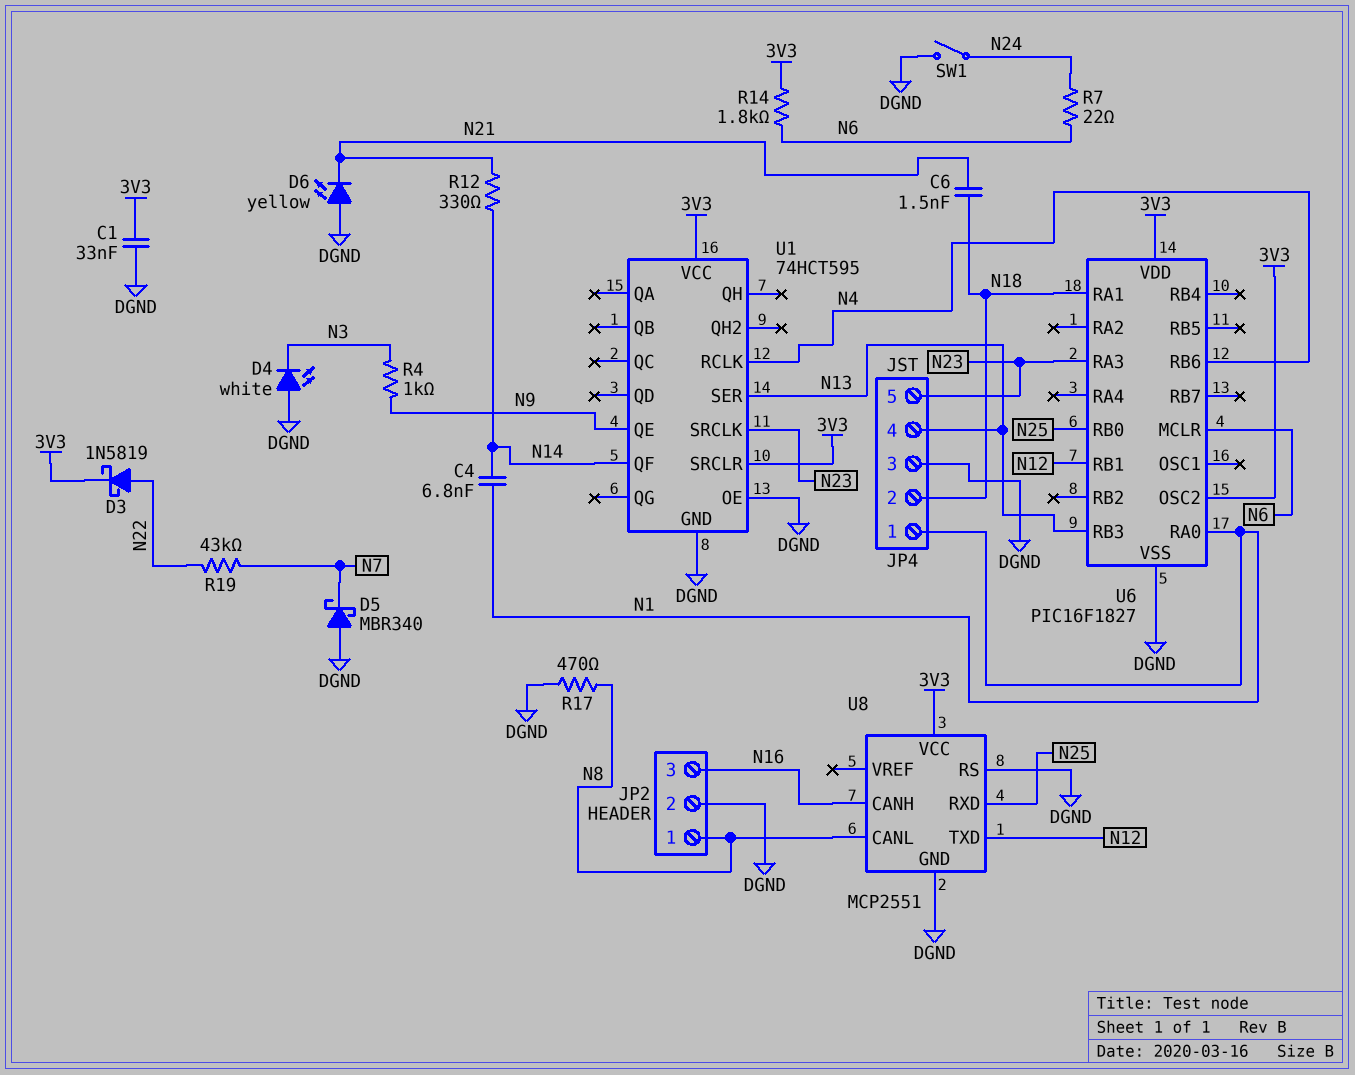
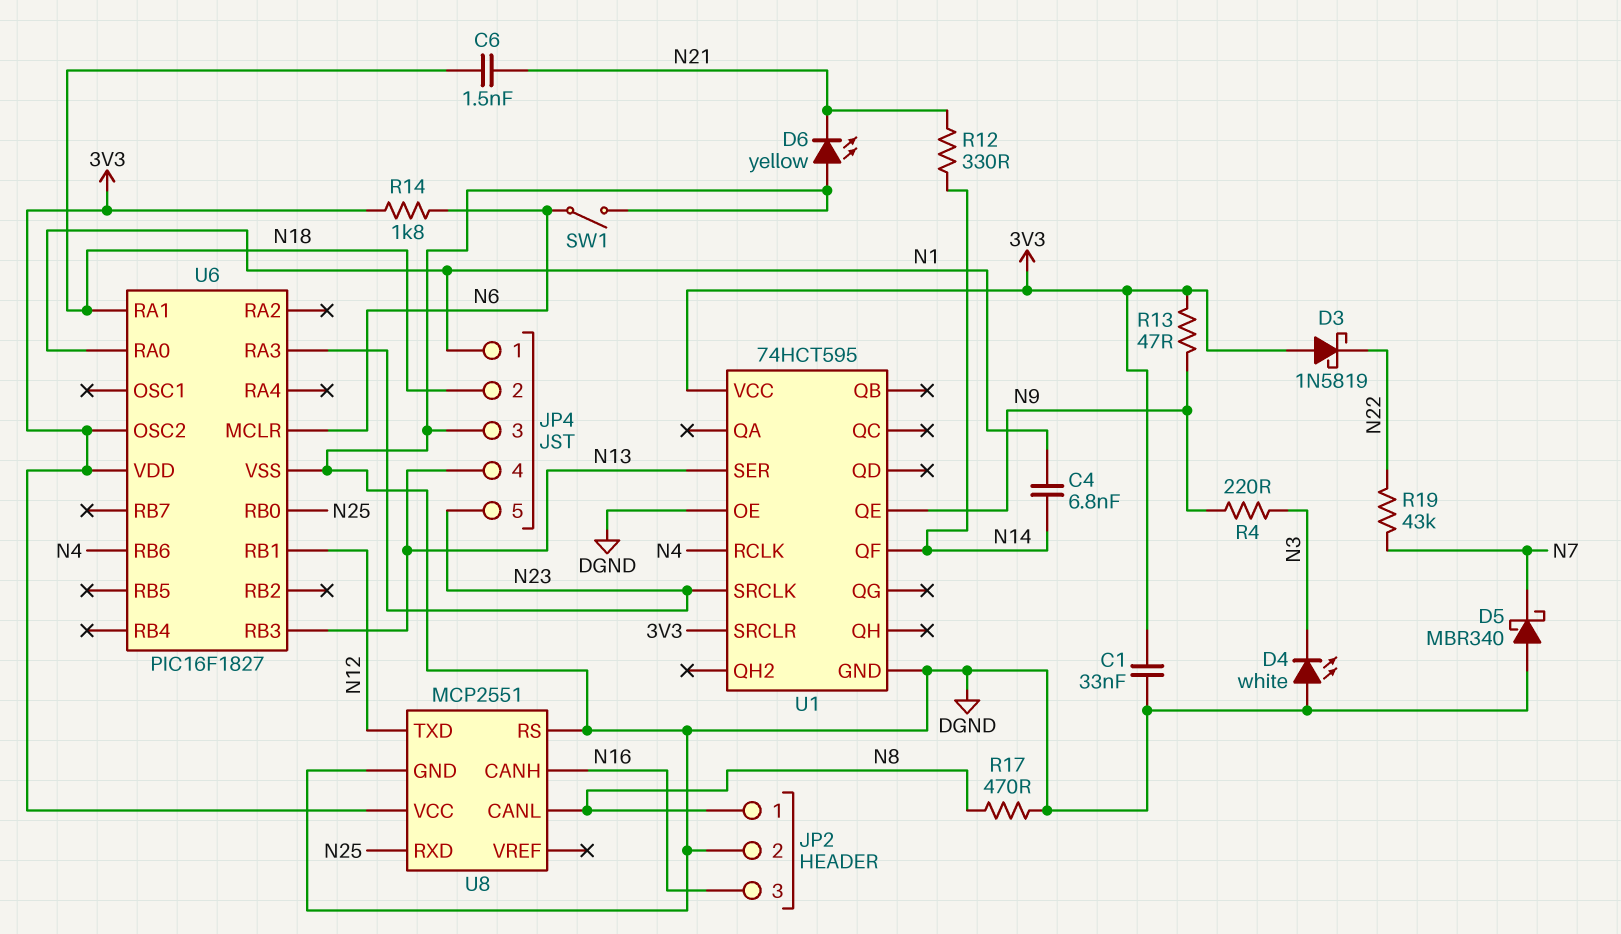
D3: schottky 1N5819 (A N22, K 3V3) -> schottky 1N5819 (A 3V3, K N22)
R4: 1k (N3, N9) -> 220 (N3, N9)
R7: 22 (N6, N24) -> none
R13: none -> 47 (3V3, N9)
SW1: switch (DGND, N24) -> switch (DGND, N6)

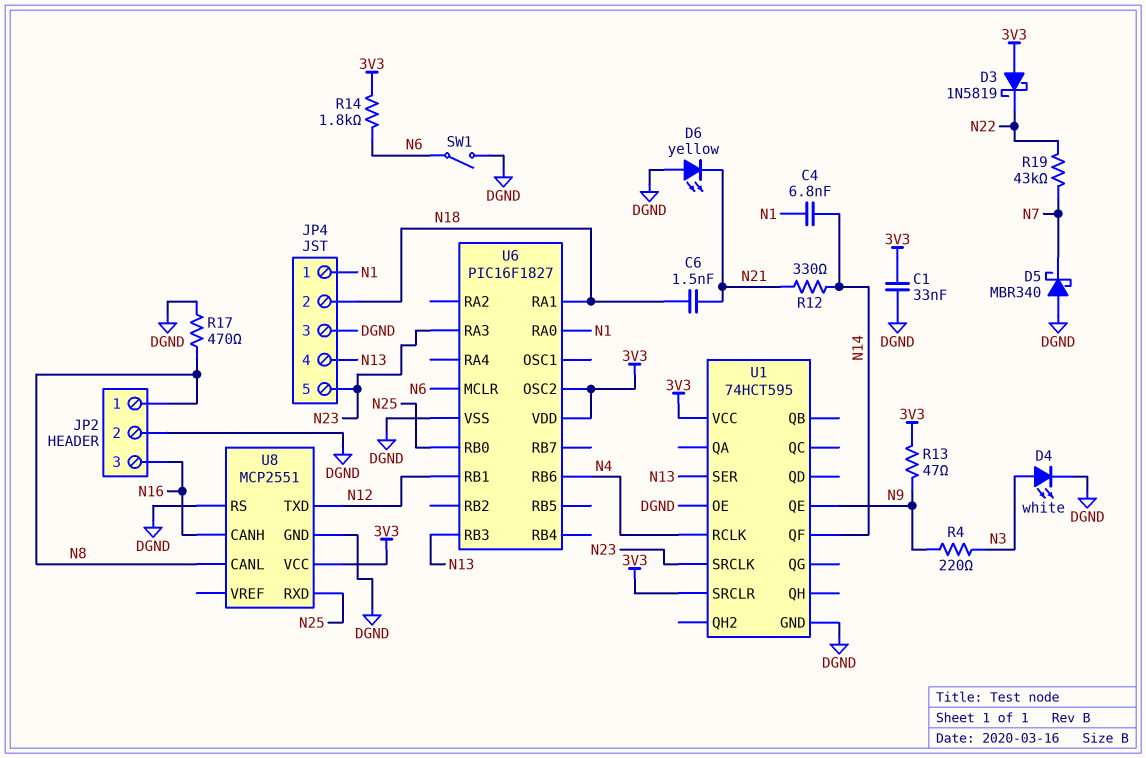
D4: LED white (A DGND, K N3) -> LED white (A N3, K DGND)

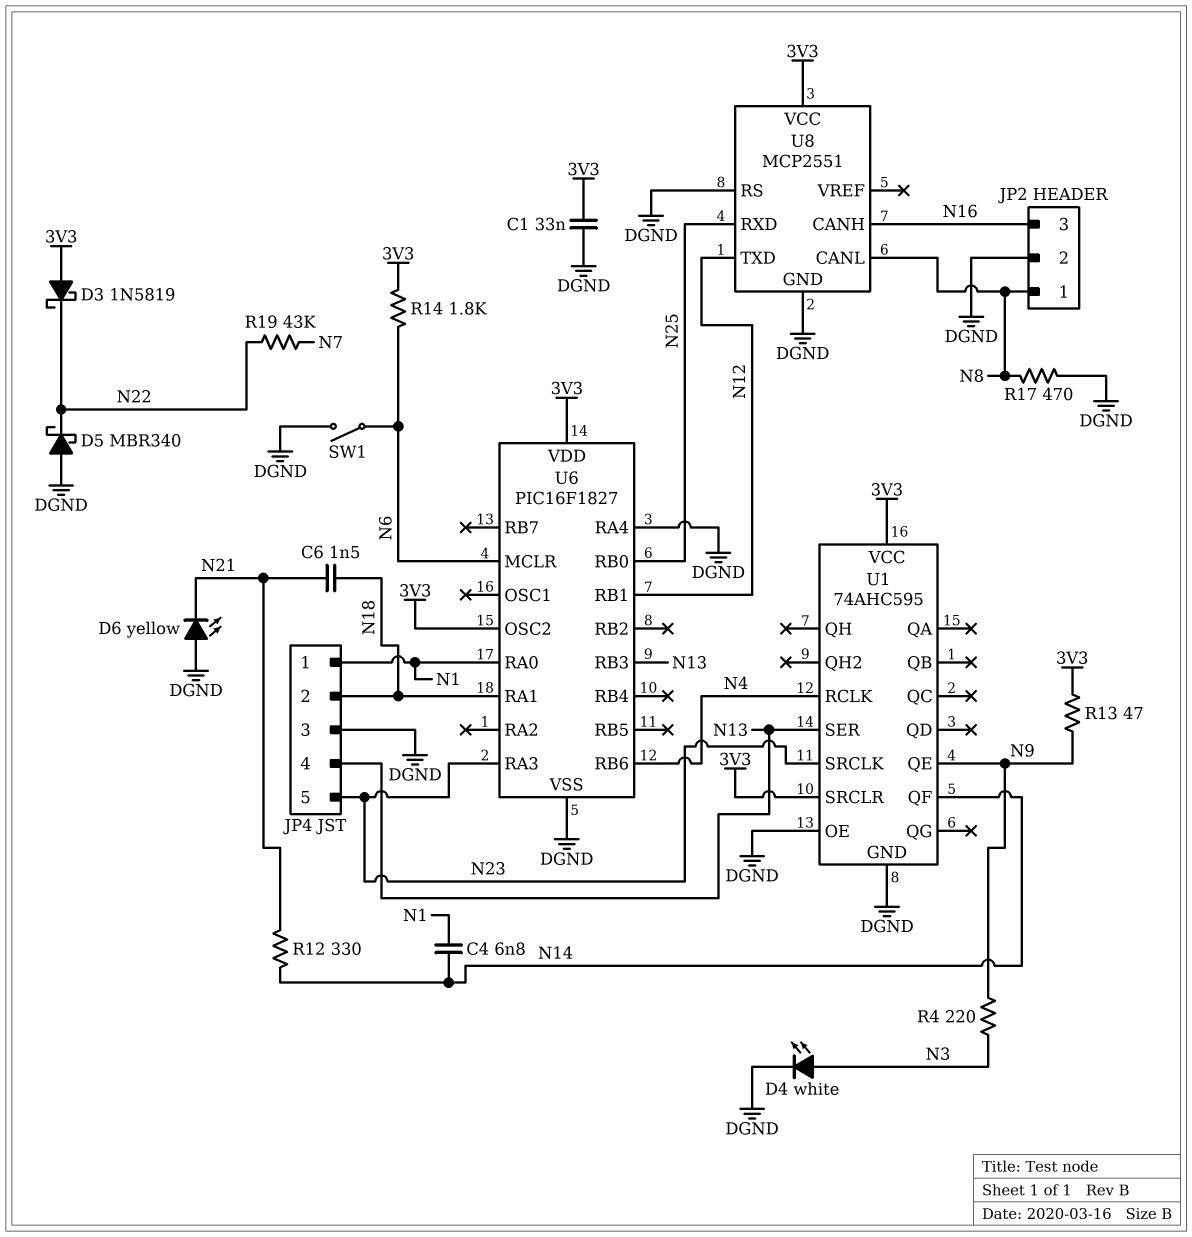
D5: schottky MBR340 (A DGND, K N7) -> schottky MBR340 (A DGND, K N22)
U1: 74HCT595 -> 74AHC595
U6 pin RA4: none -> DGND

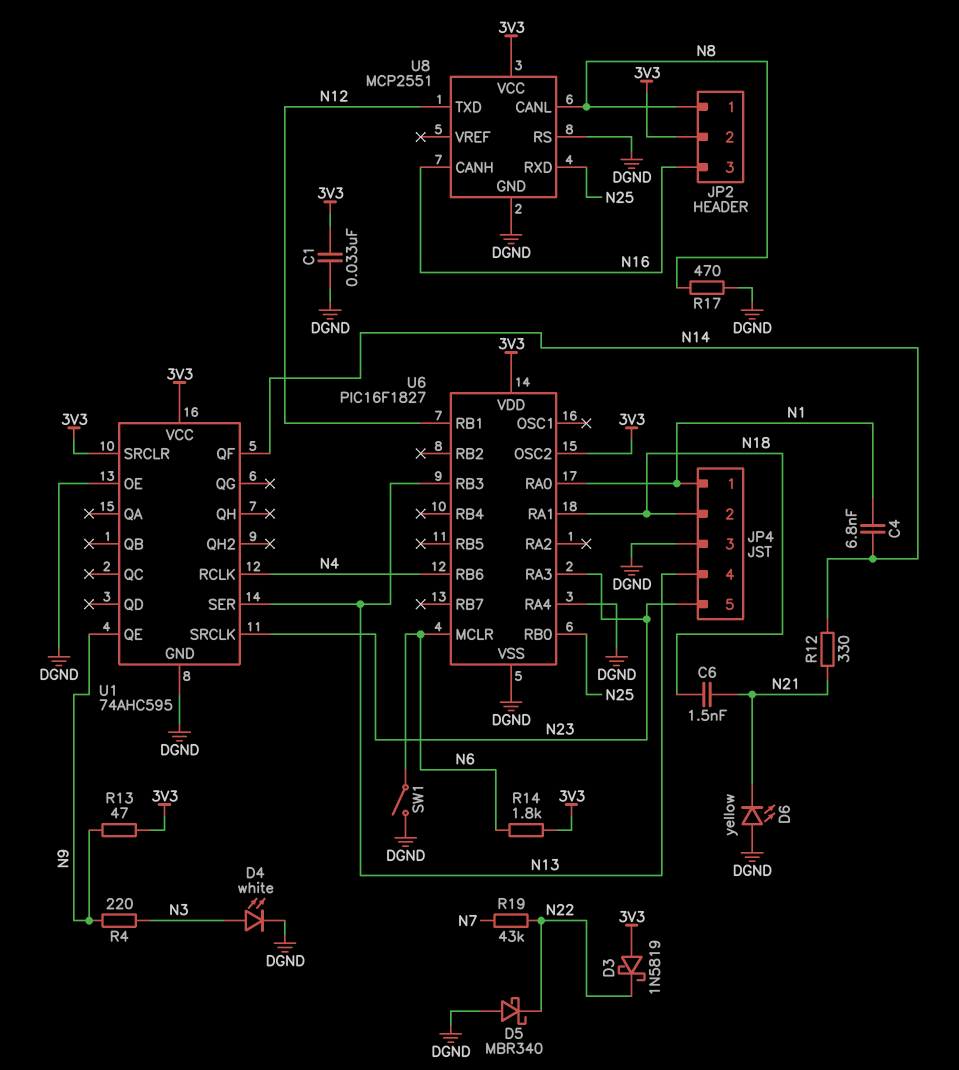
JP2 pin 2: DGND -> 3V3

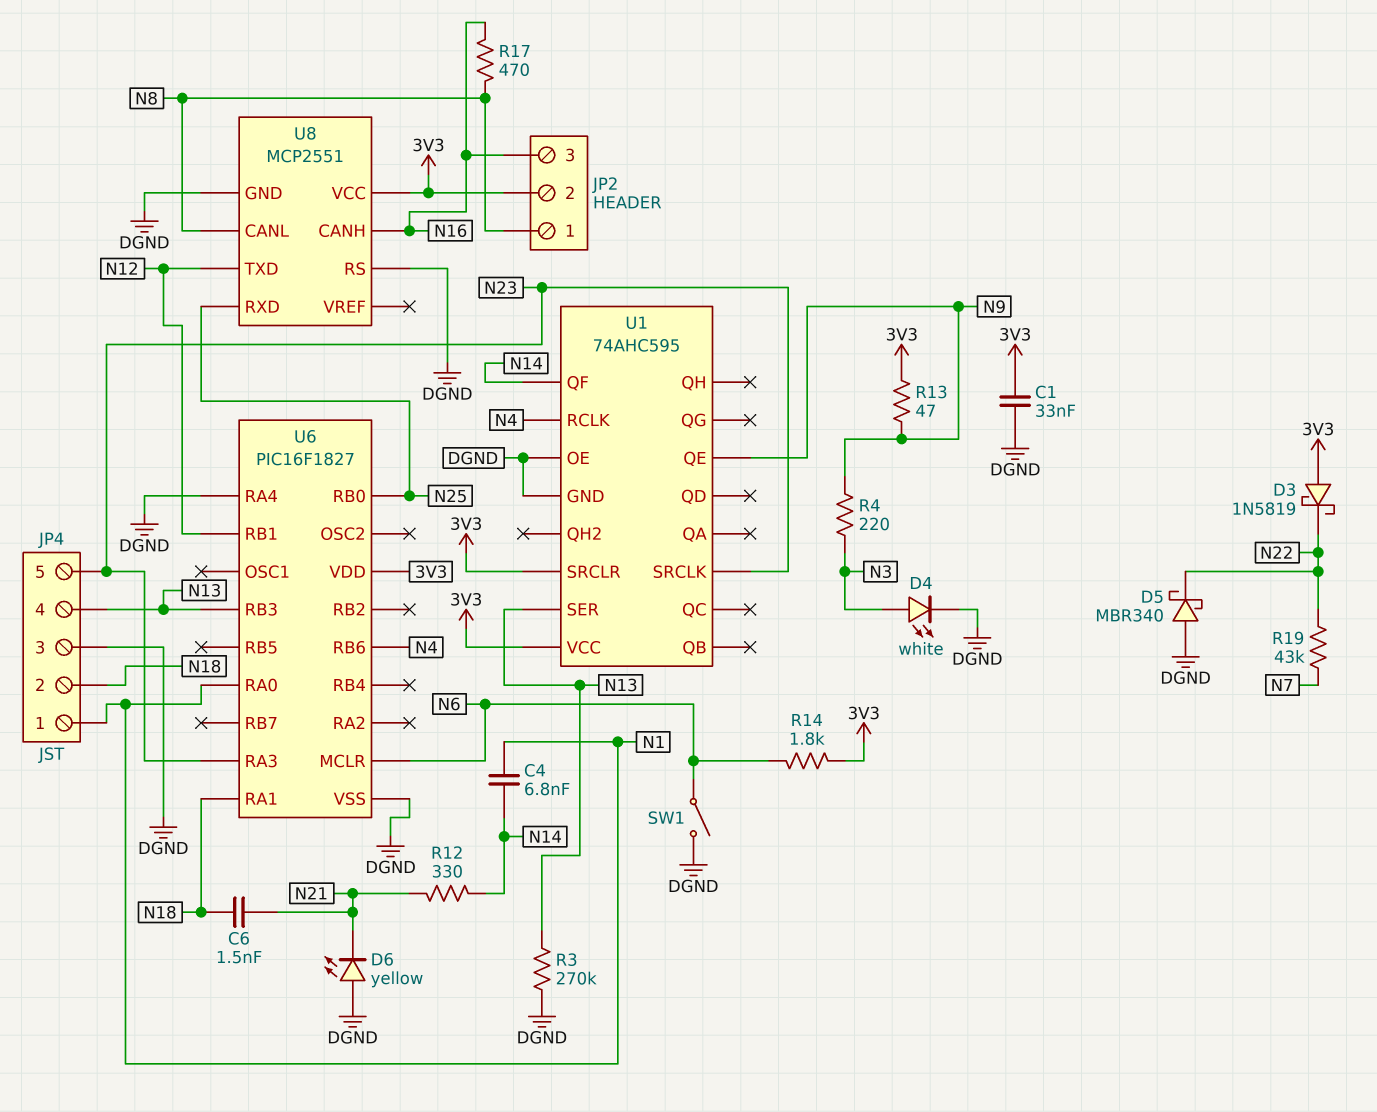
R3: none -> 270k (DGND, N13)
R17: 470 (DGND, N8) -> 470 (N8, N16)
U6 pin OSC2: 3V3 -> none

